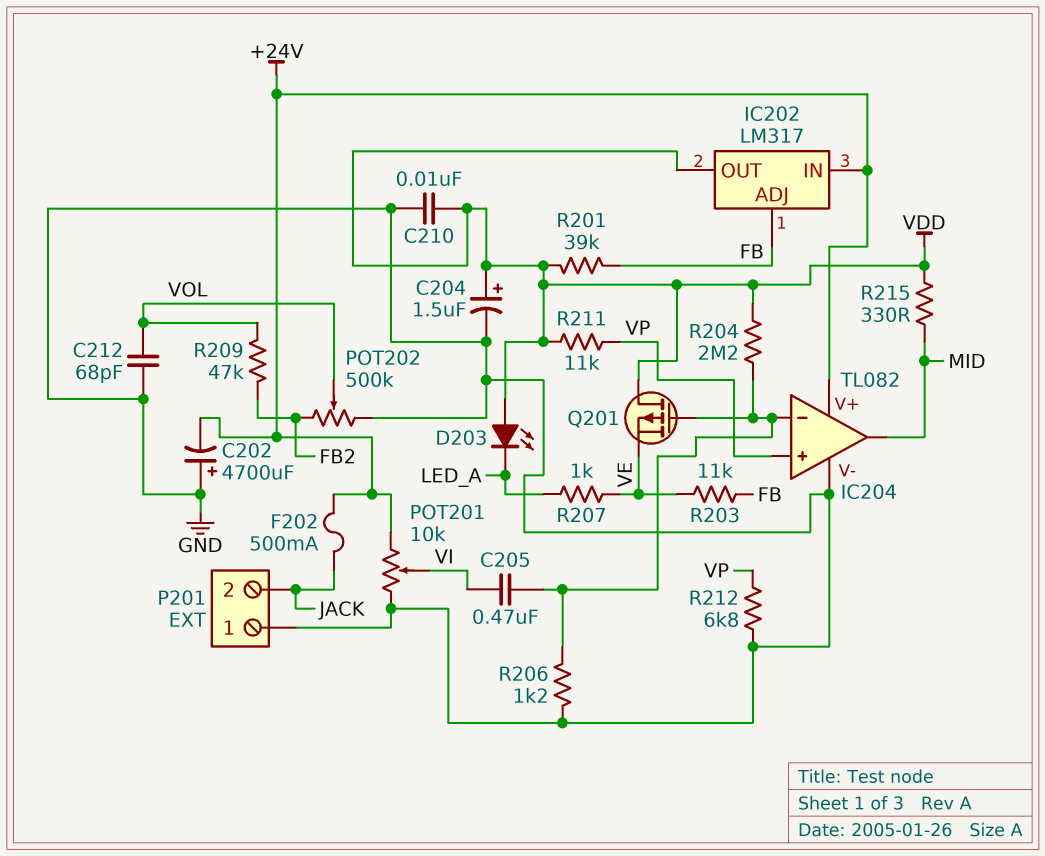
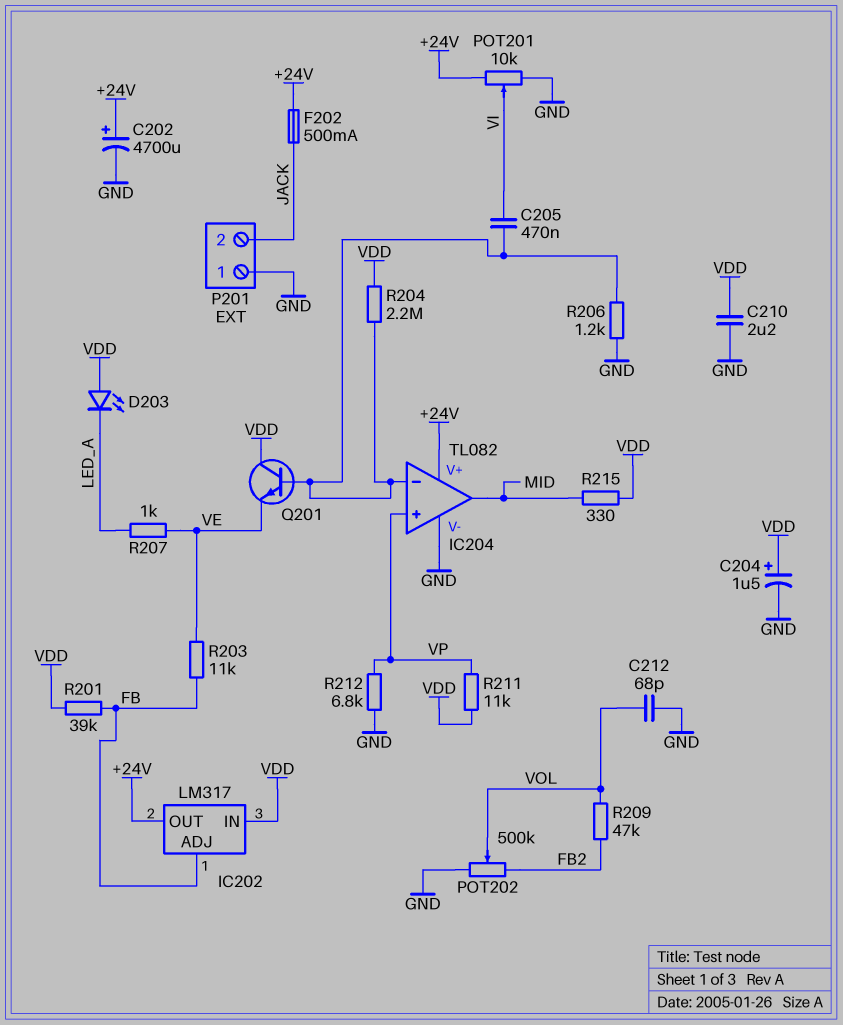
C202: 4700uF (plus GND, minus +24V) -> 4700uF (plus +24V, minus GND)
C210: 10nF (GND, VDD) -> 2.2uF (GND, VDD)
IC202 pin IN: +24V -> VDD
IC202 pin OUT: VDD -> +24V
Q201: PMOS (G IC204/in-, D VDD, S VE) -> NPN (B IC204/in-, C VDD, E VE)

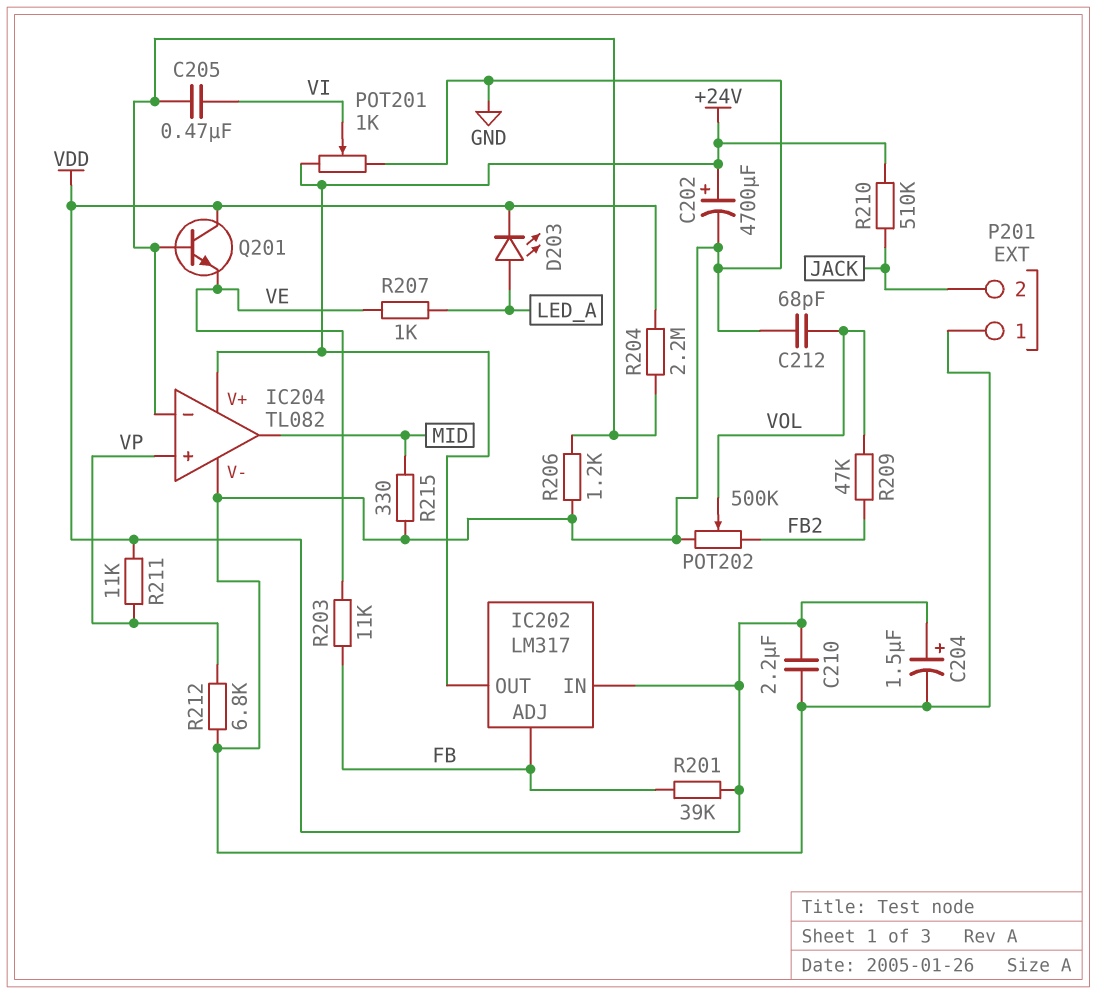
D203: LED (A VDD, K LED_A) -> LED (A LED_A, K VDD)
F202: 500mA (+24V, JACK) -> none
POT201: 10k (+24V, GND, wiper VI) -> 1k (+24V, GND, wiper VI)
R210: none -> 510k (+24V, JACK)
R215: 330 (MID, VDD) -> 330 (GND, MID)

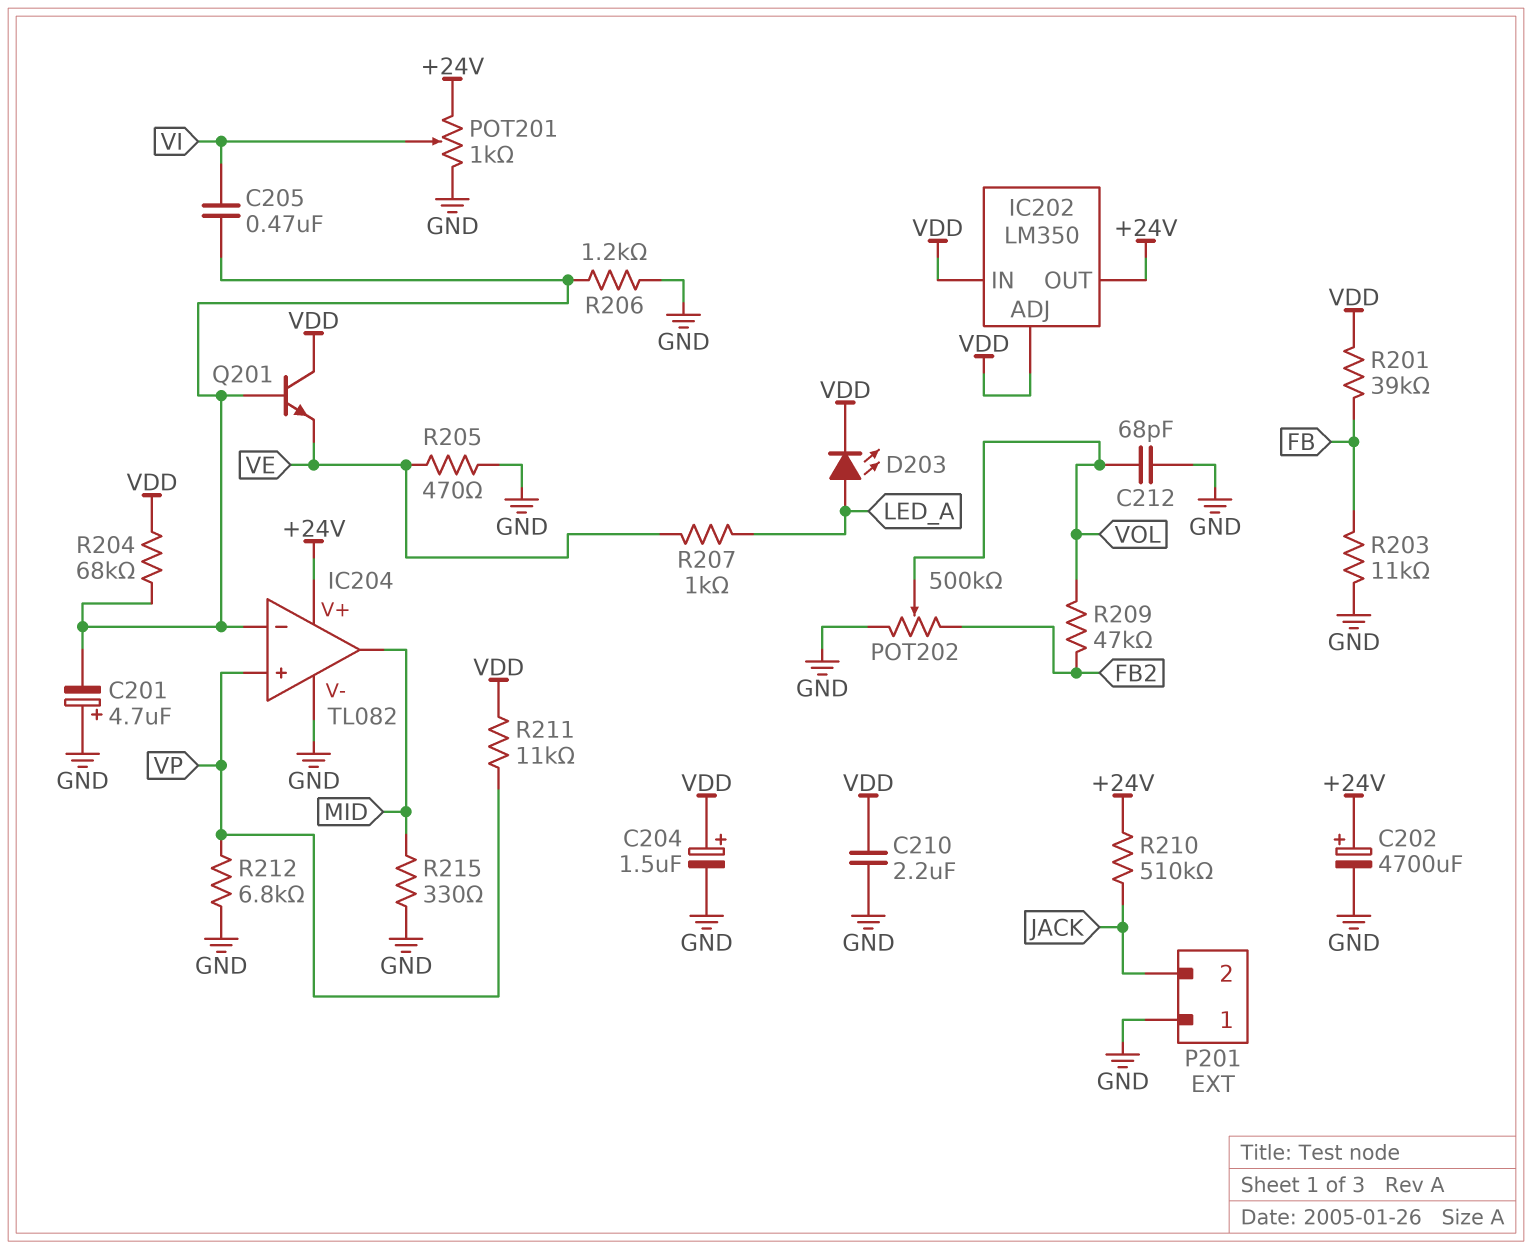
C201: none -> 4.7uF (plus GND, minus IC204/in-)
IC202: LM317 -> LM350
IC202 pin ADJ: FB -> VDD
R203: 11k (FB, VE) -> 11k (FB, GND)
R204: 2.2M (IC204/in-, VDD) -> 68k (IC204/in-, VDD)
R205: none -> 470 (GND, VE)

